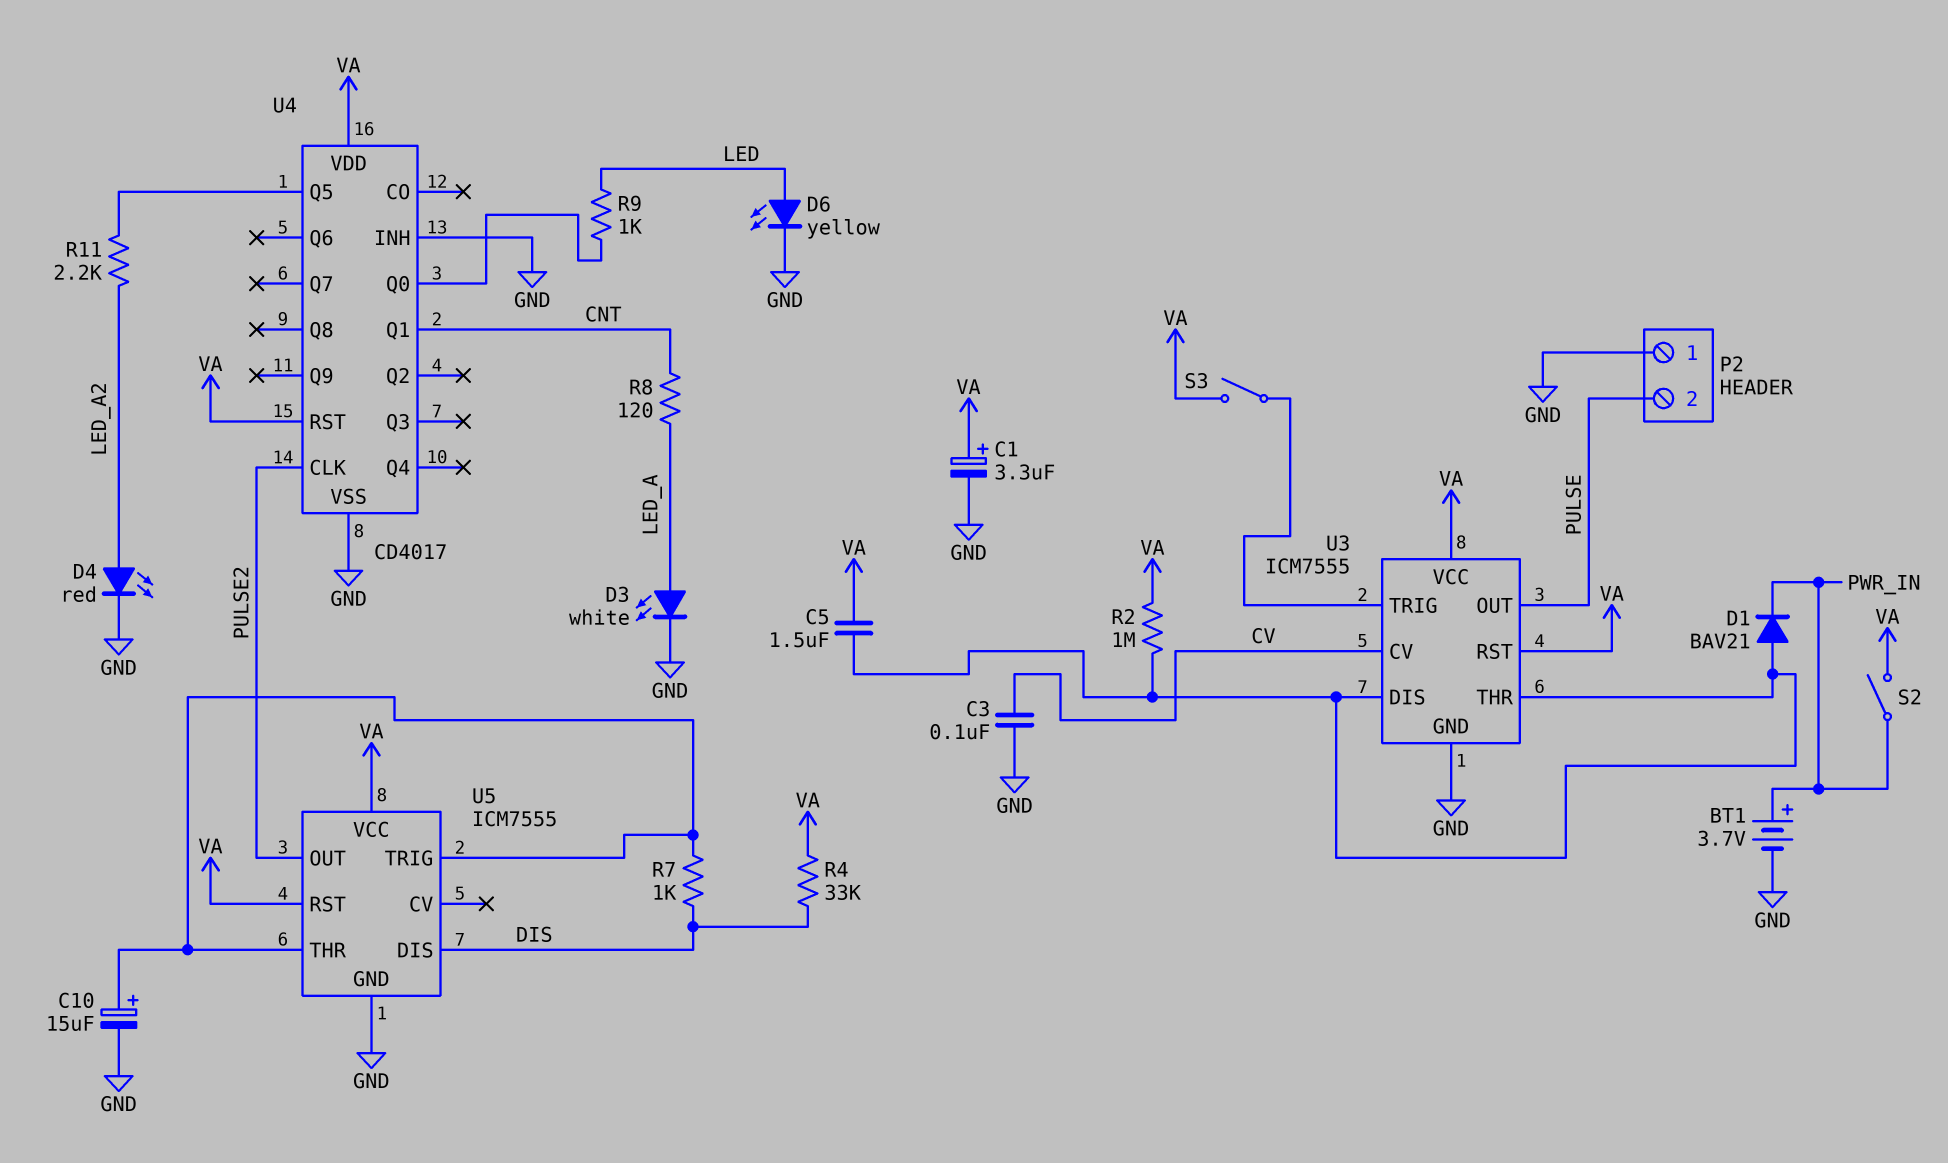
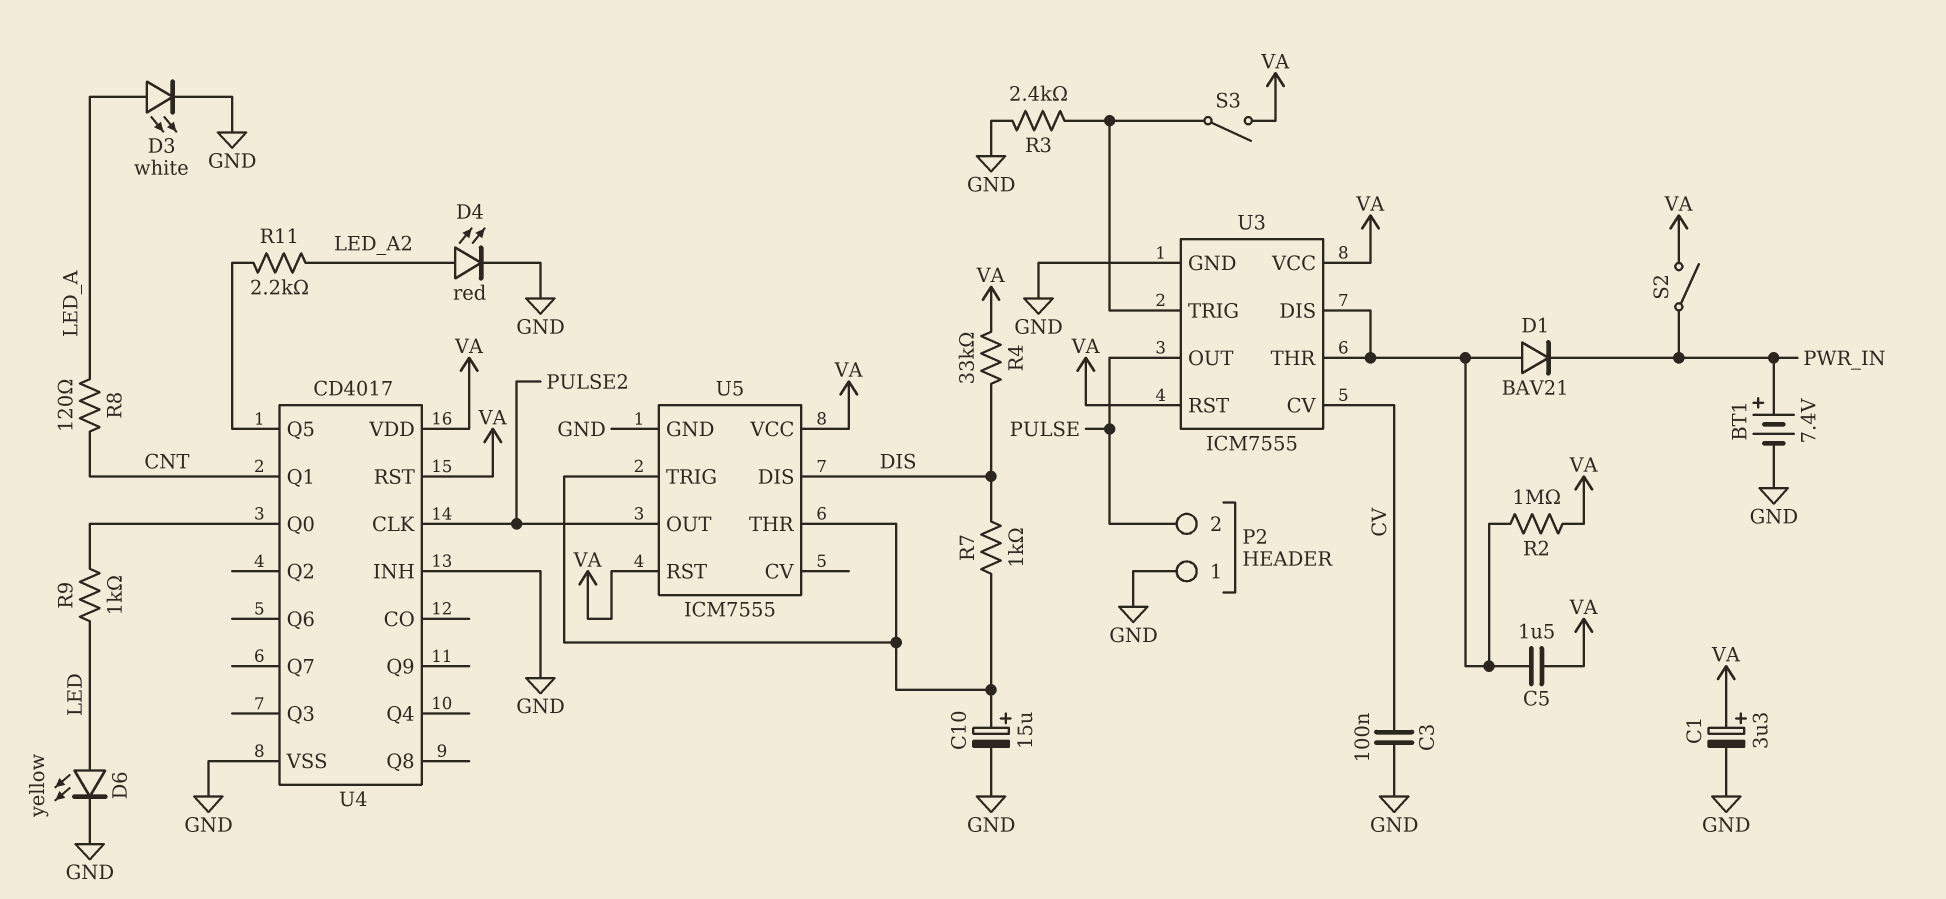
BT1: 3.7V (plus PWR_IN, minus GND) -> 7.4V (plus PWR_IN, minus GND)
R3: none -> 2.4k (GND, U3/TRIG)

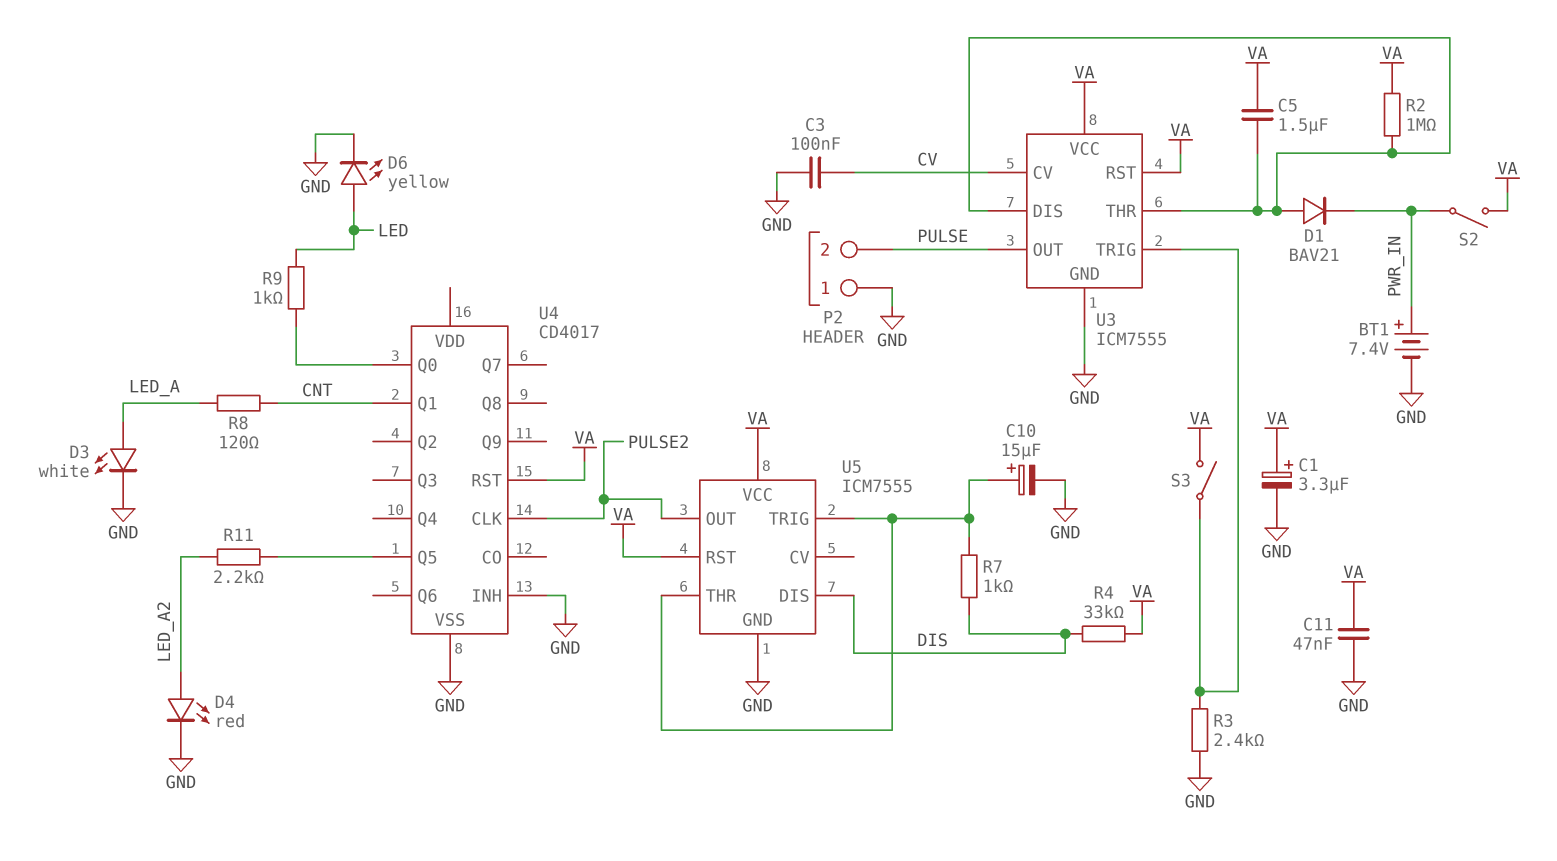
C11: none -> 47nF (GND, VA)
U4 pin VDD: VA -> none

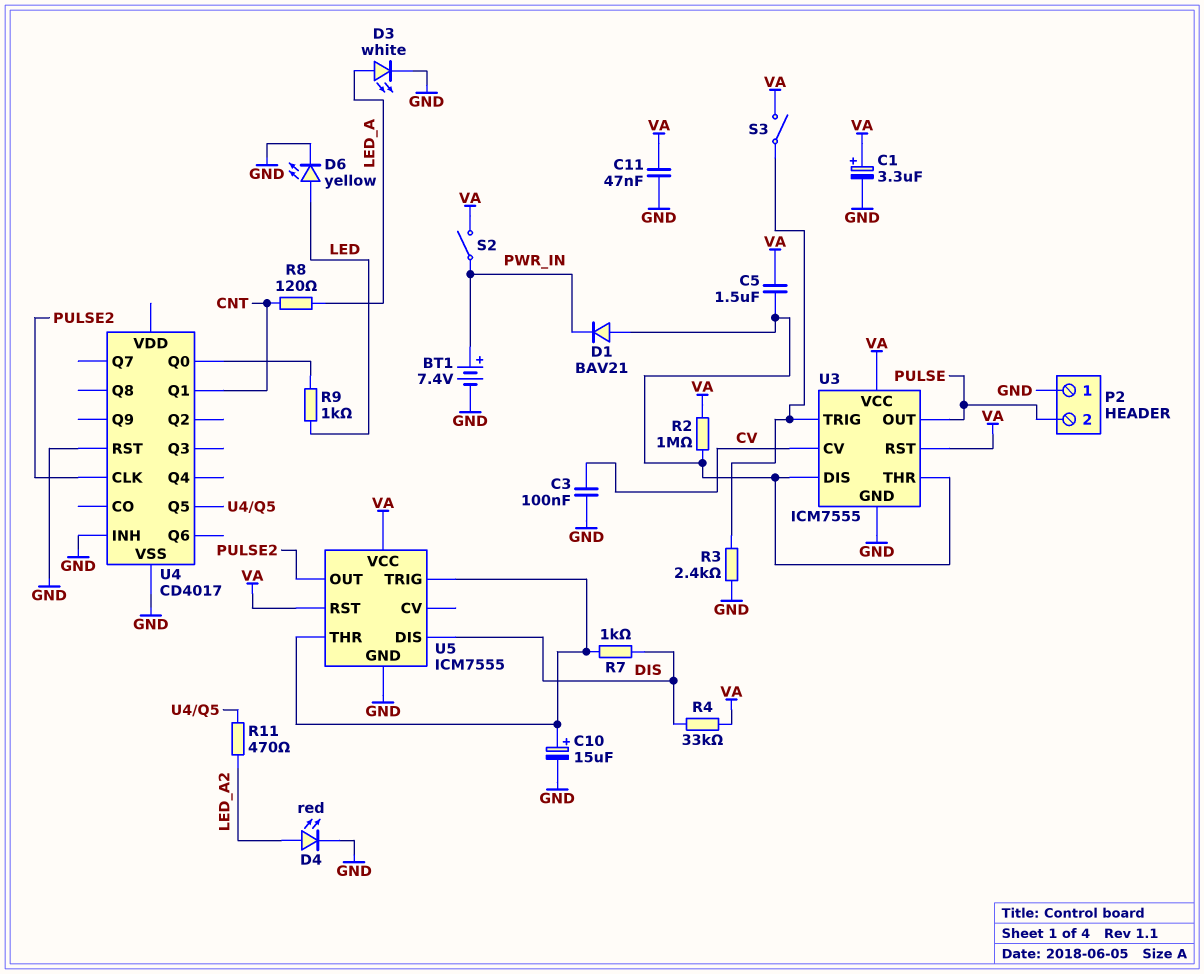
R11: 2.2k (LED_A2, U4/Q5) -> 470 (LED_A2, U4/Q5)
U4 pin RST: VA -> GND

